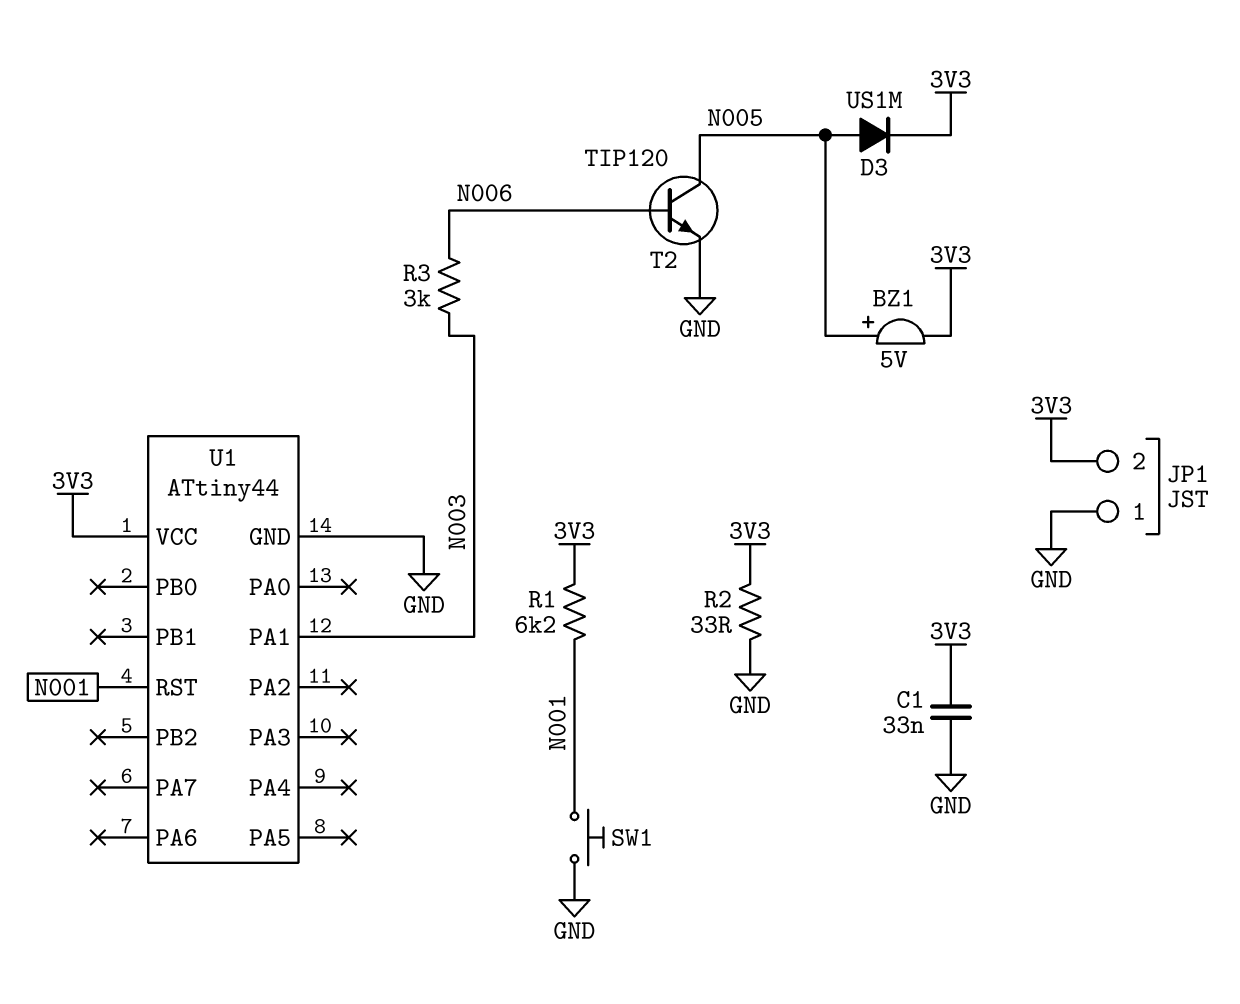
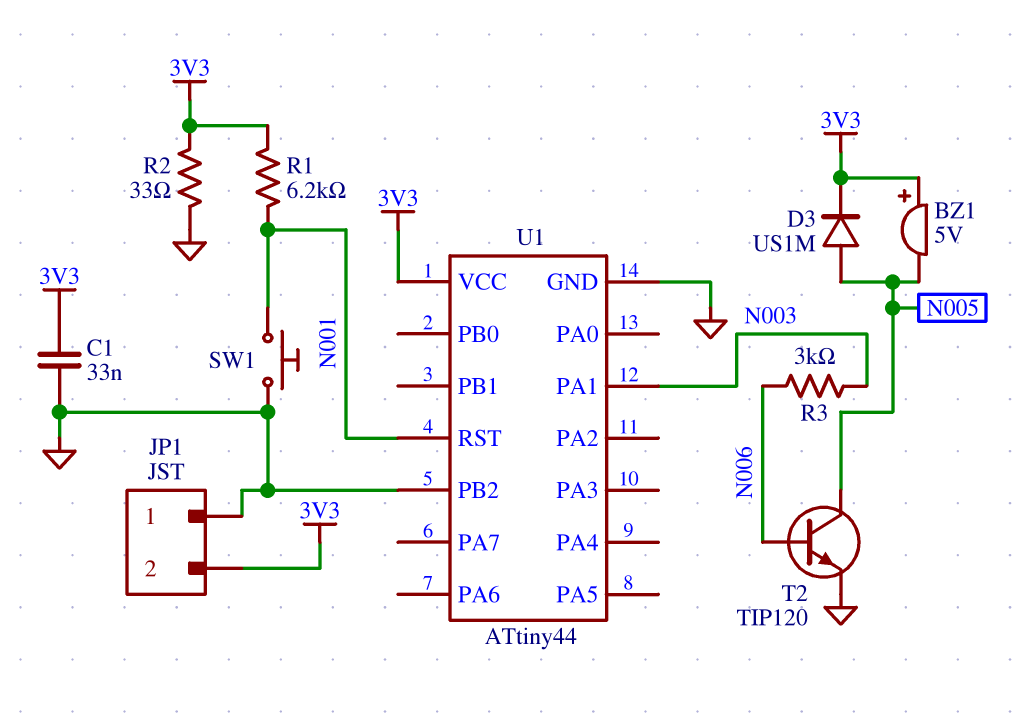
BZ1: buzzer 5V (plus N005, minus 3V3) -> buzzer 5V (plus 3V3, minus N005)
U1 pin PB2: none -> GND

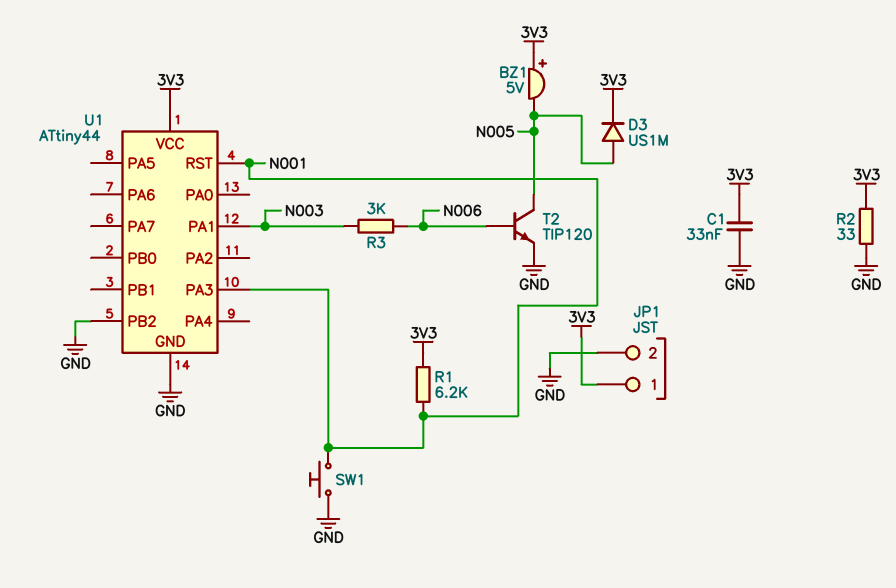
JP1 pin 1: GND -> 3V3
JP1 pin 2: 3V3 -> GND
U1 pin PA3: none -> N001

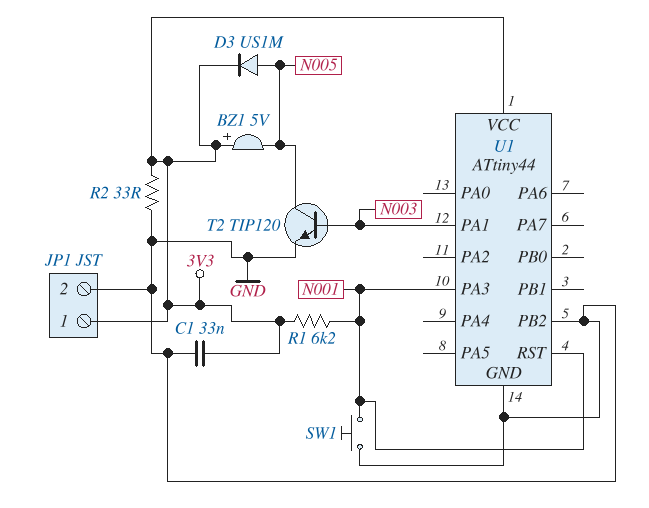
R3: 3k (N003, N006) -> none
T2: NPN TIP120 (B N006, C N005, E GND) -> NPN TIP120 (B N003, C N005, E GND)

